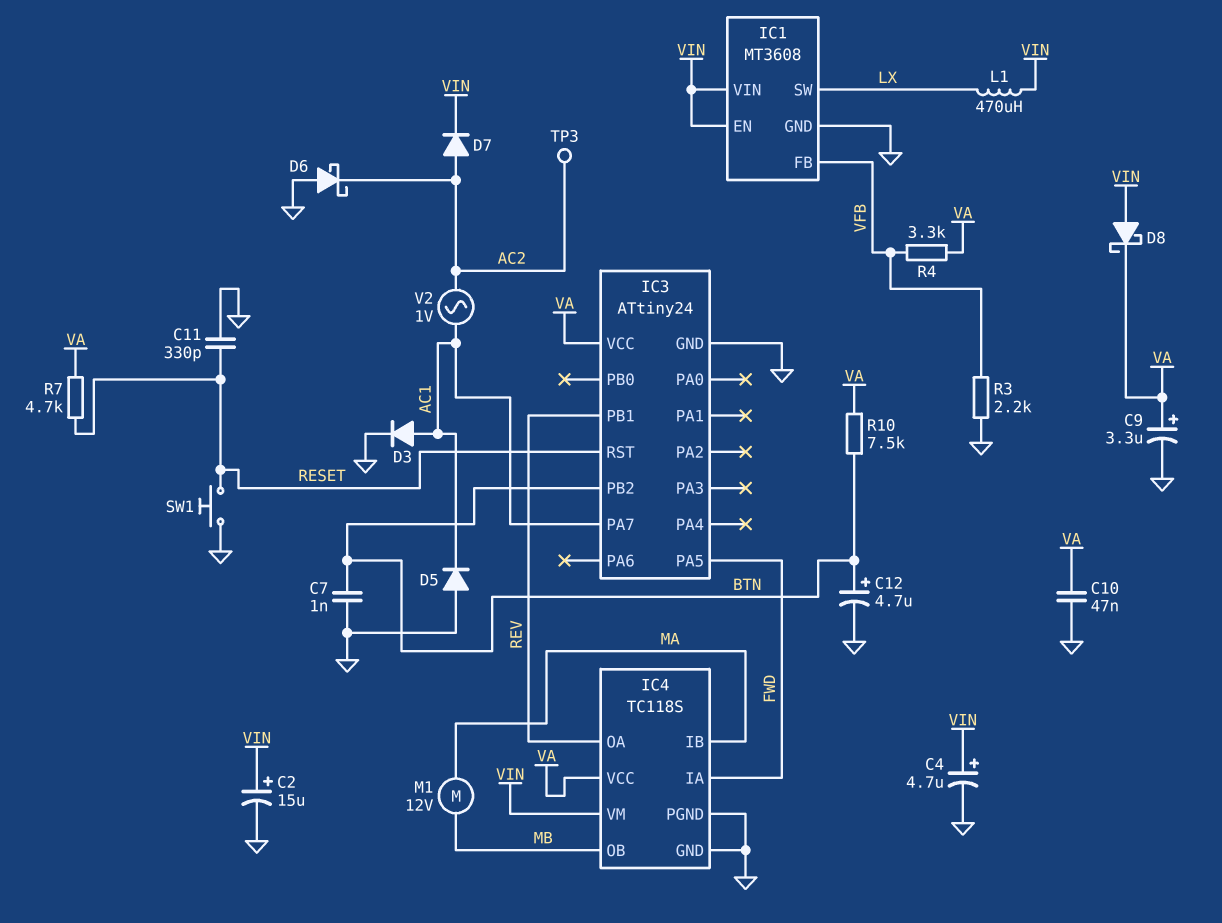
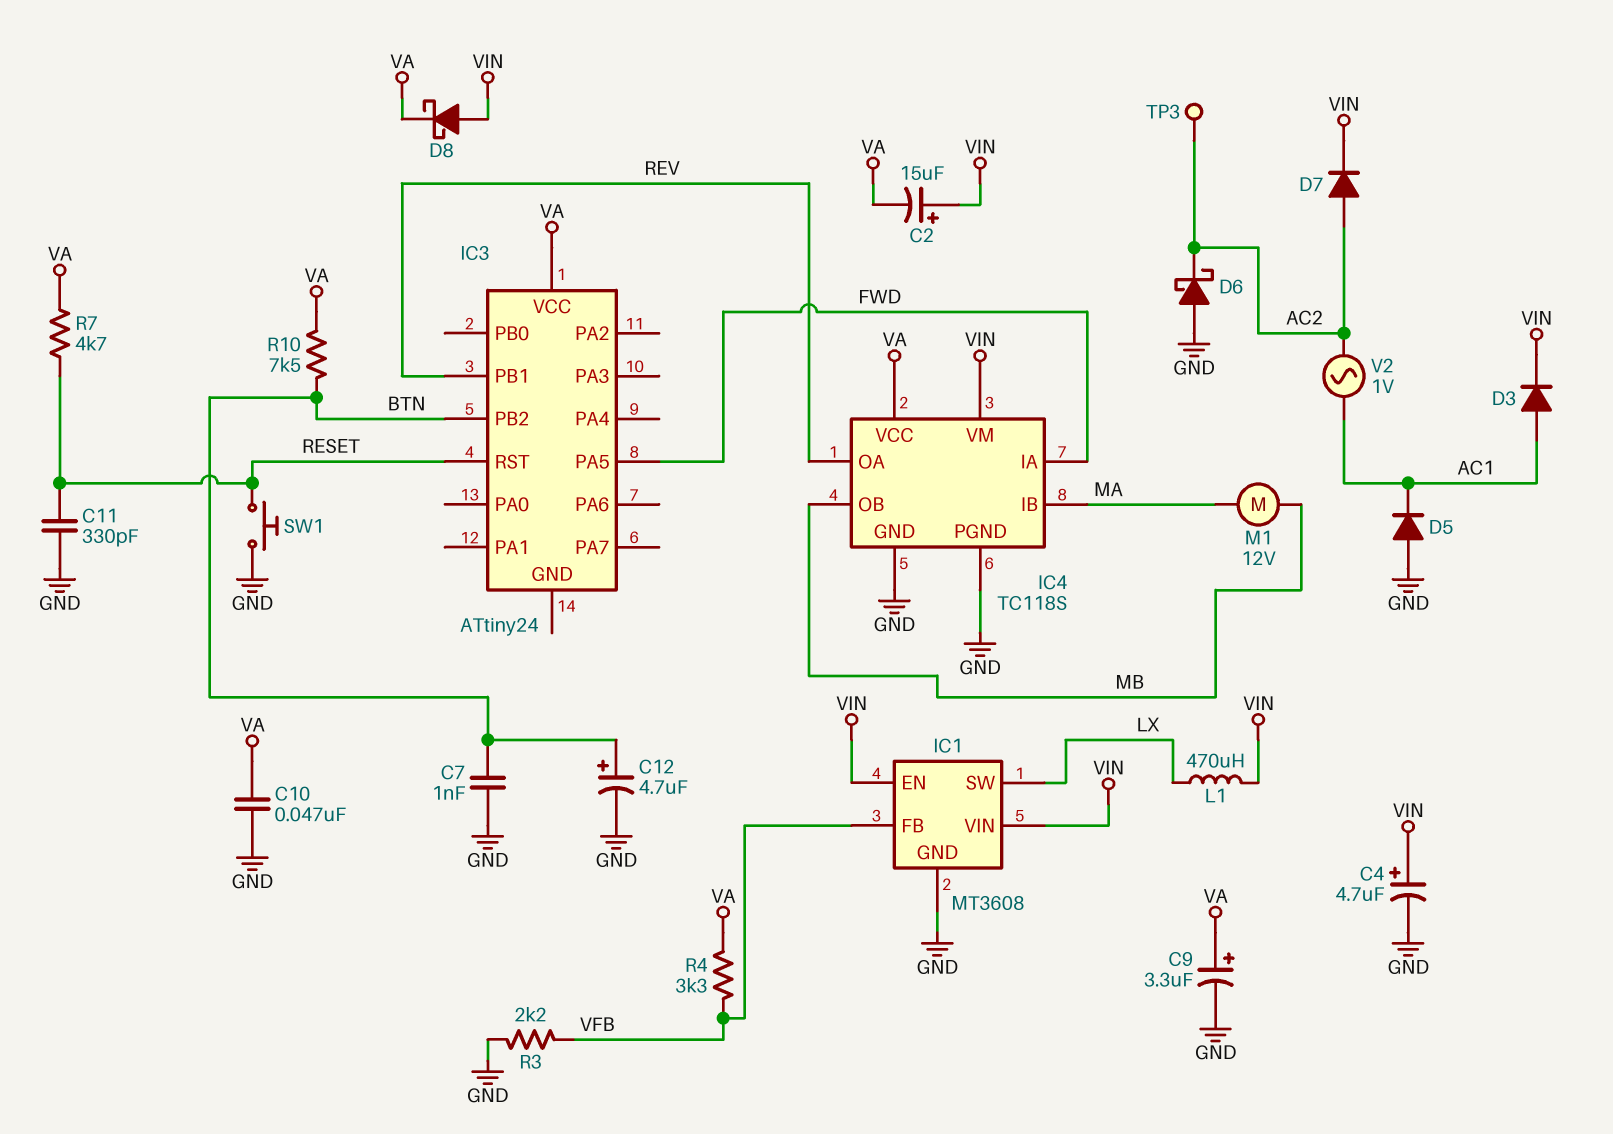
C2: 15uF (plus VIN, minus GND) -> 15uF (plus VIN, minus VA)
D3: diode (A AC1, K GND) -> diode (A AC1, K VIN)
IC3 pin GND: GND -> none
IC3 pin PA7: AC1 -> none

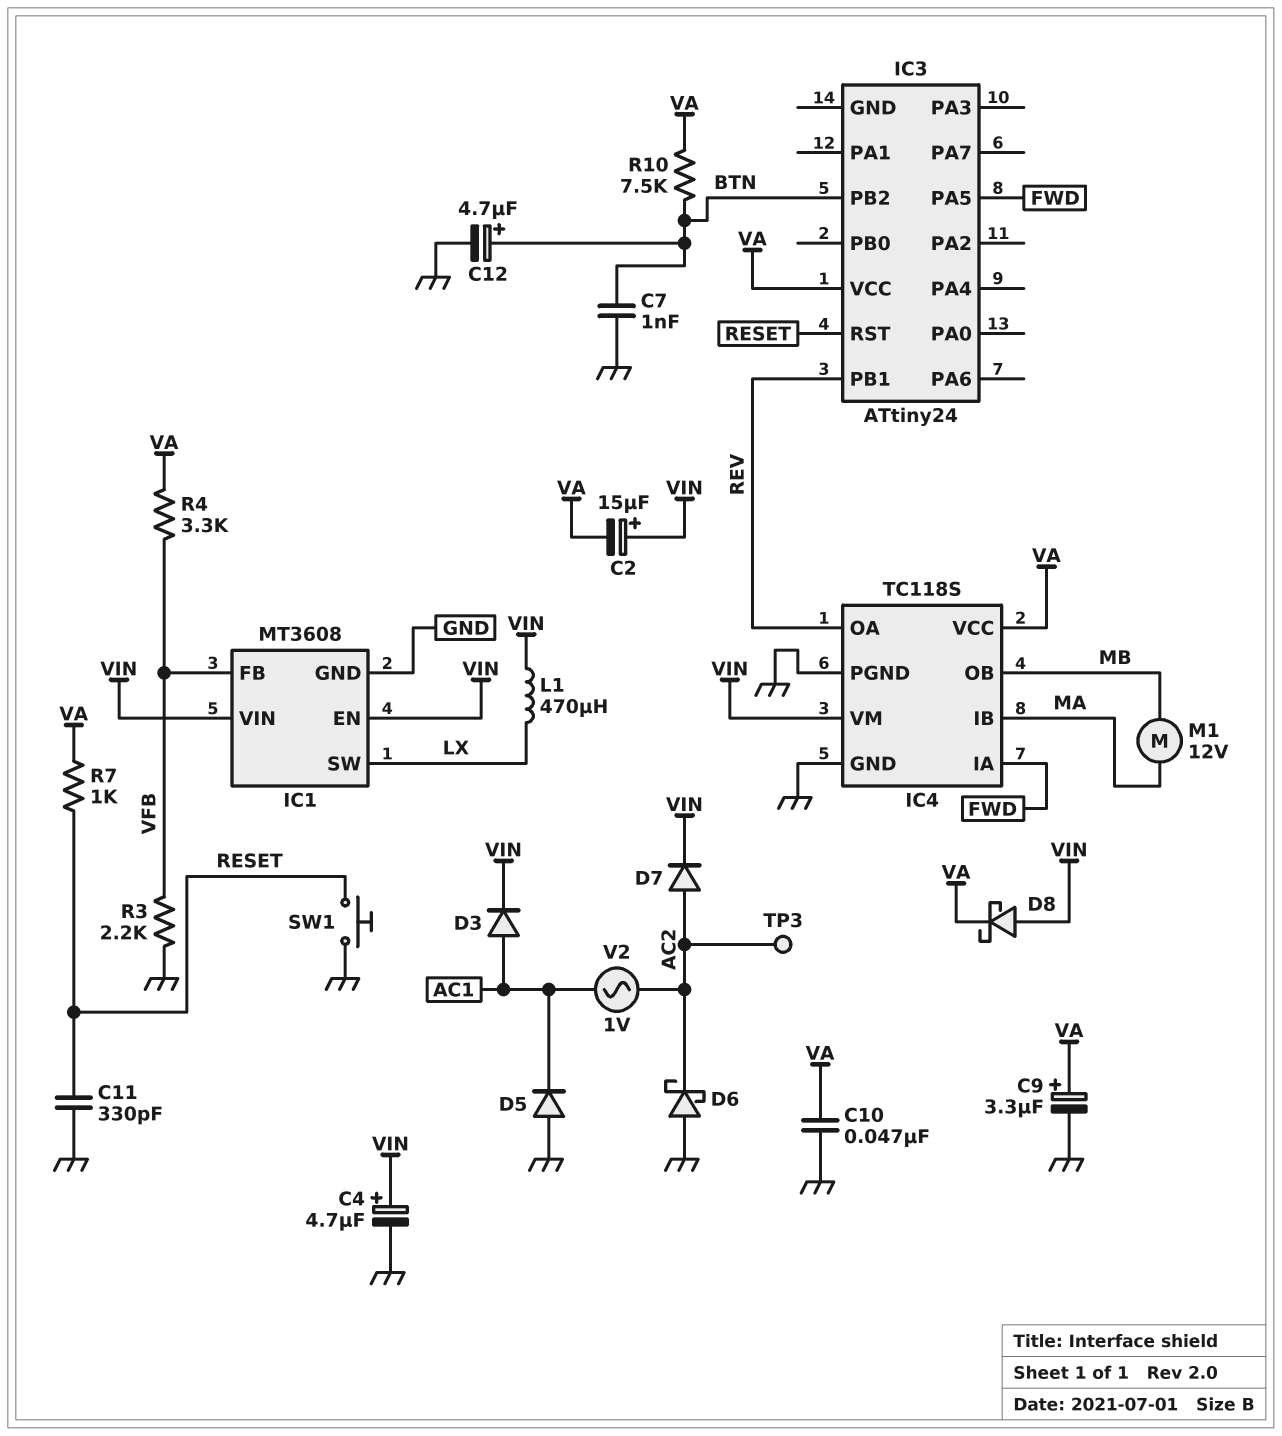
R7: 4.7k (RESET, VA) -> 1k (RESET, VA)

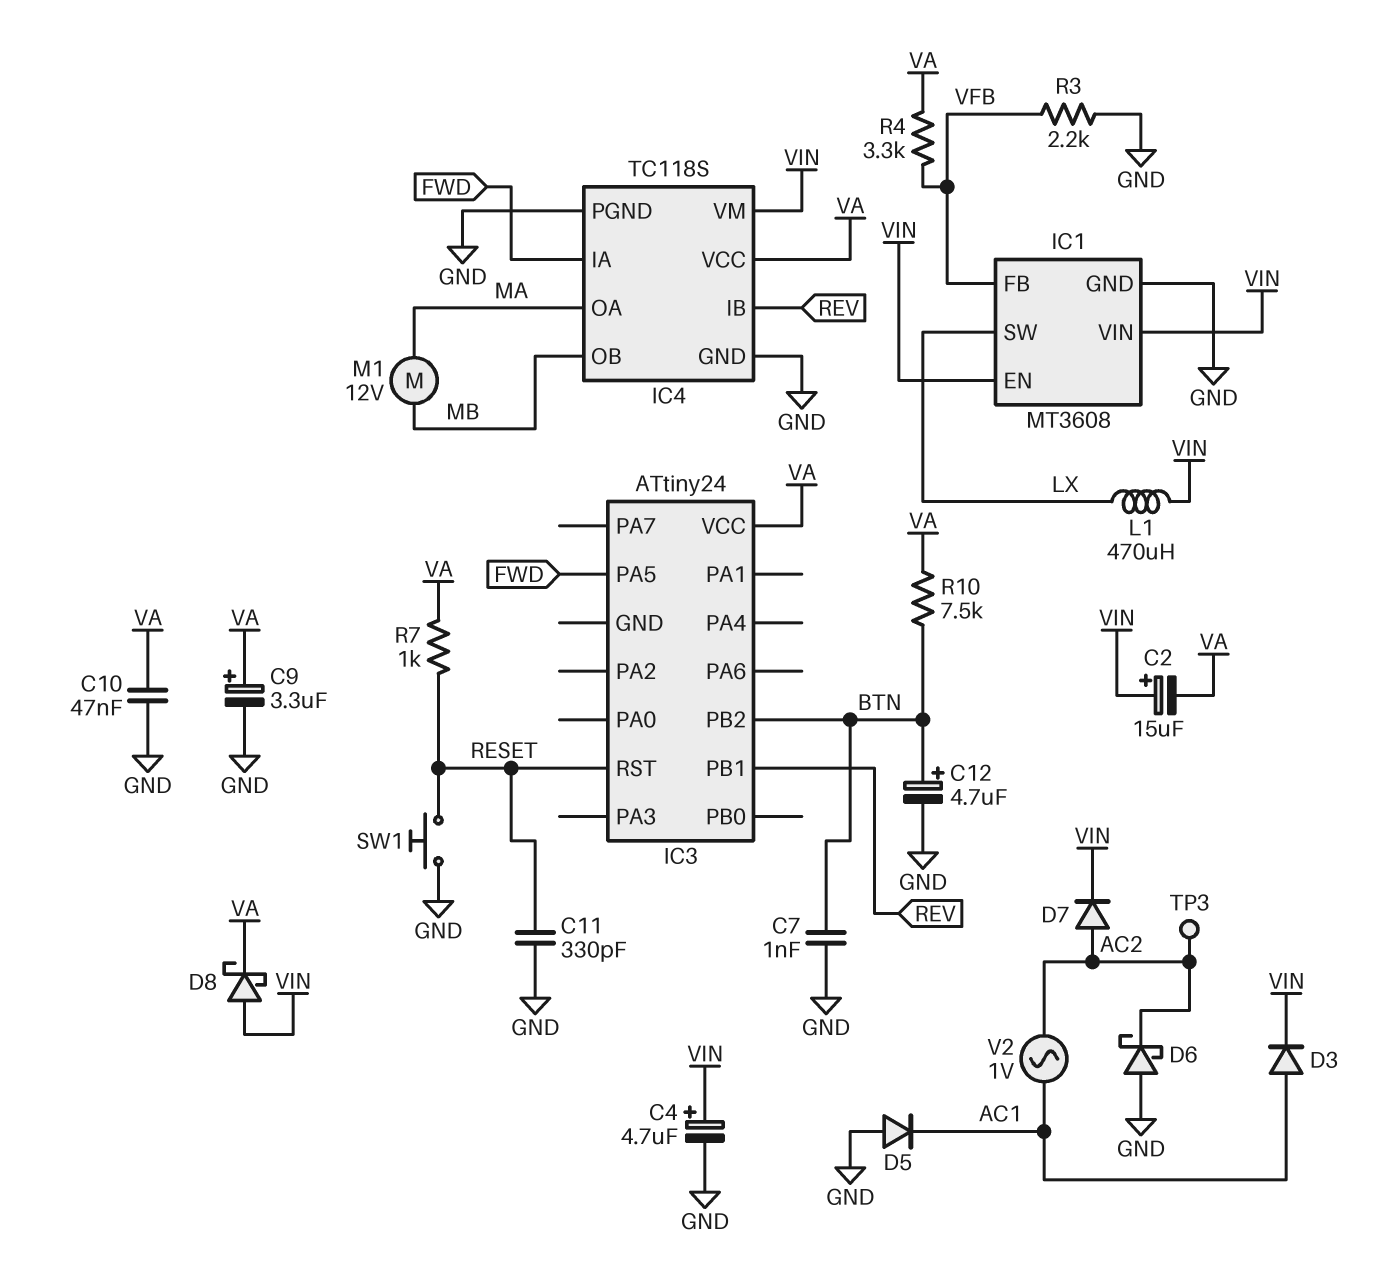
IC4 pin IB: MA -> REV
IC4 pin OA: REV -> MA

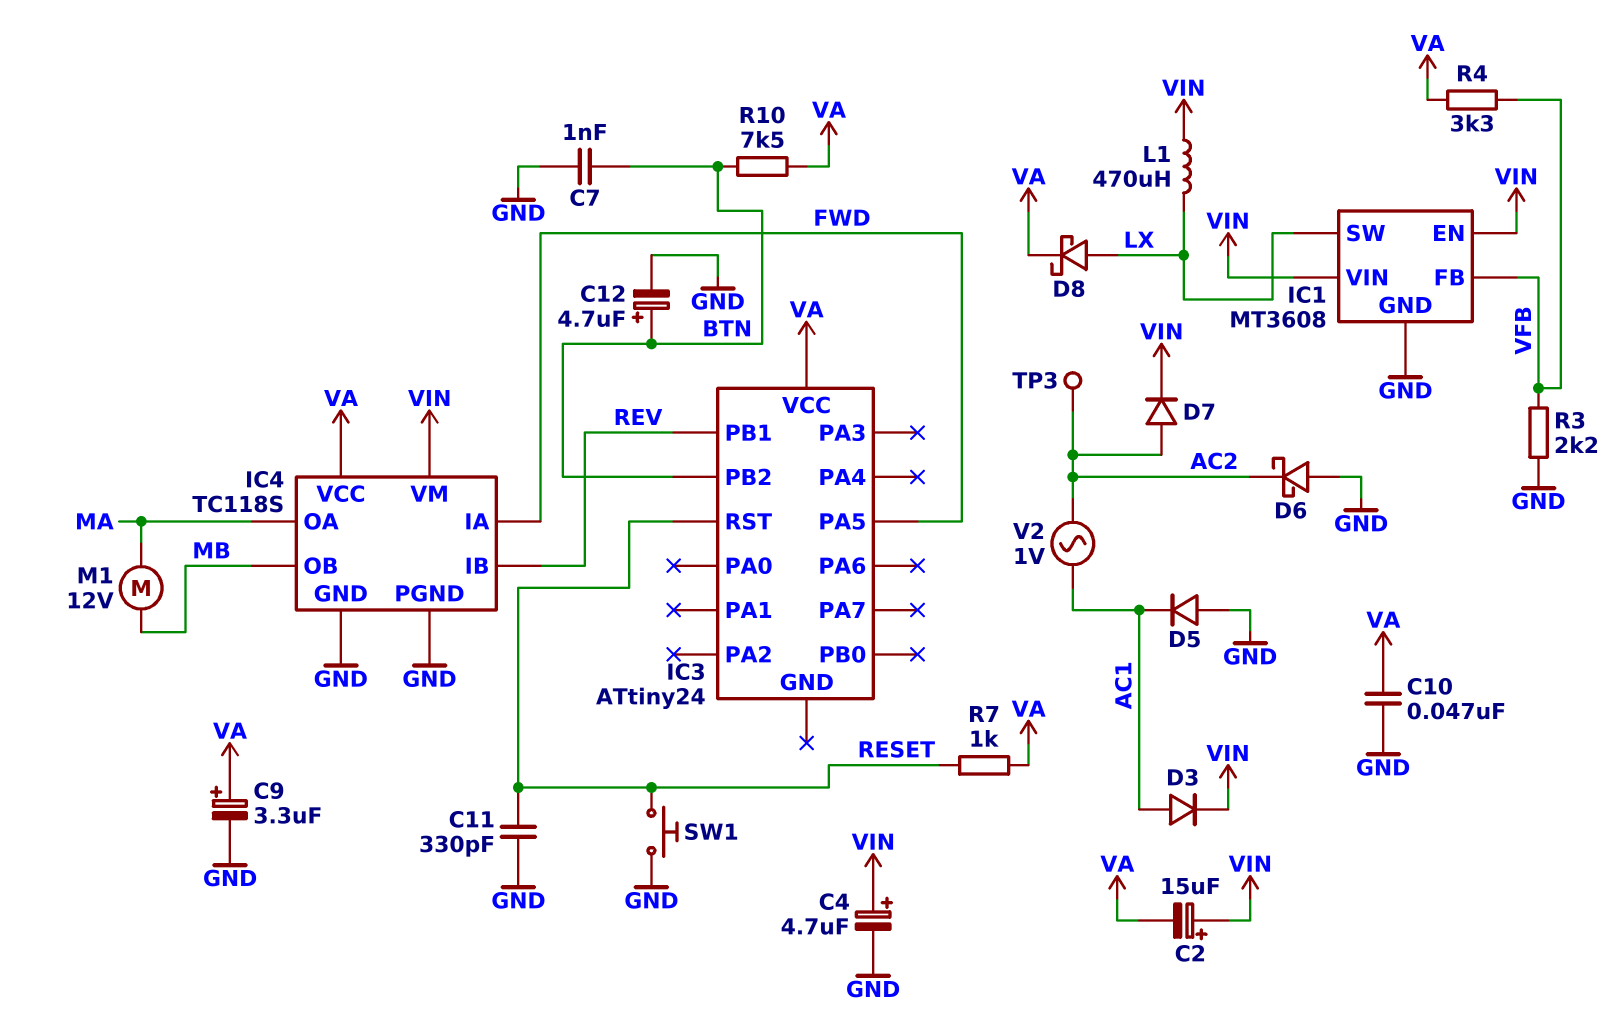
D8: schottky (A VIN, K VA) -> schottky (A LX, K VA)

